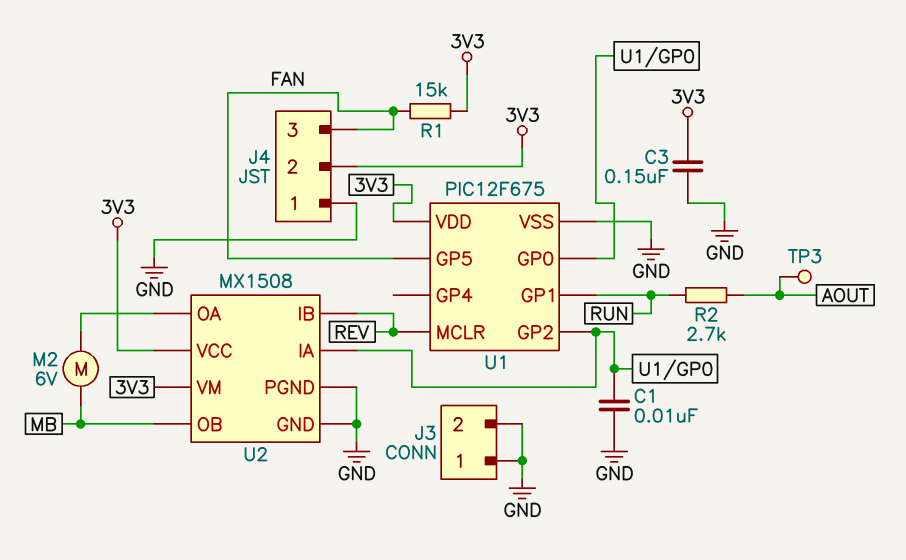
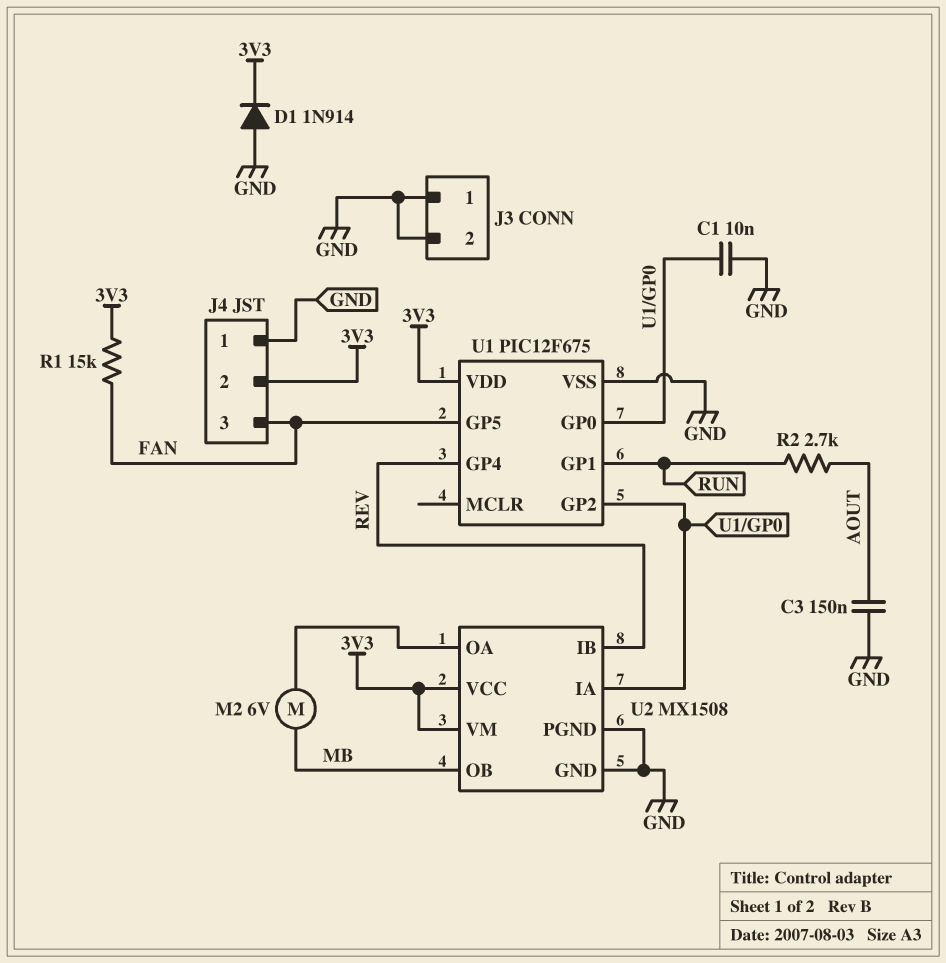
C3: 150nF (3V3, GND) -> 150nF (AOUT, GND)
D1: none -> diode 1N914 (A GND, K 3V3)
TP3: test point (AOUT) -> none
U1 pin GP4: none -> REV
U1 pin MCLR: REV -> none

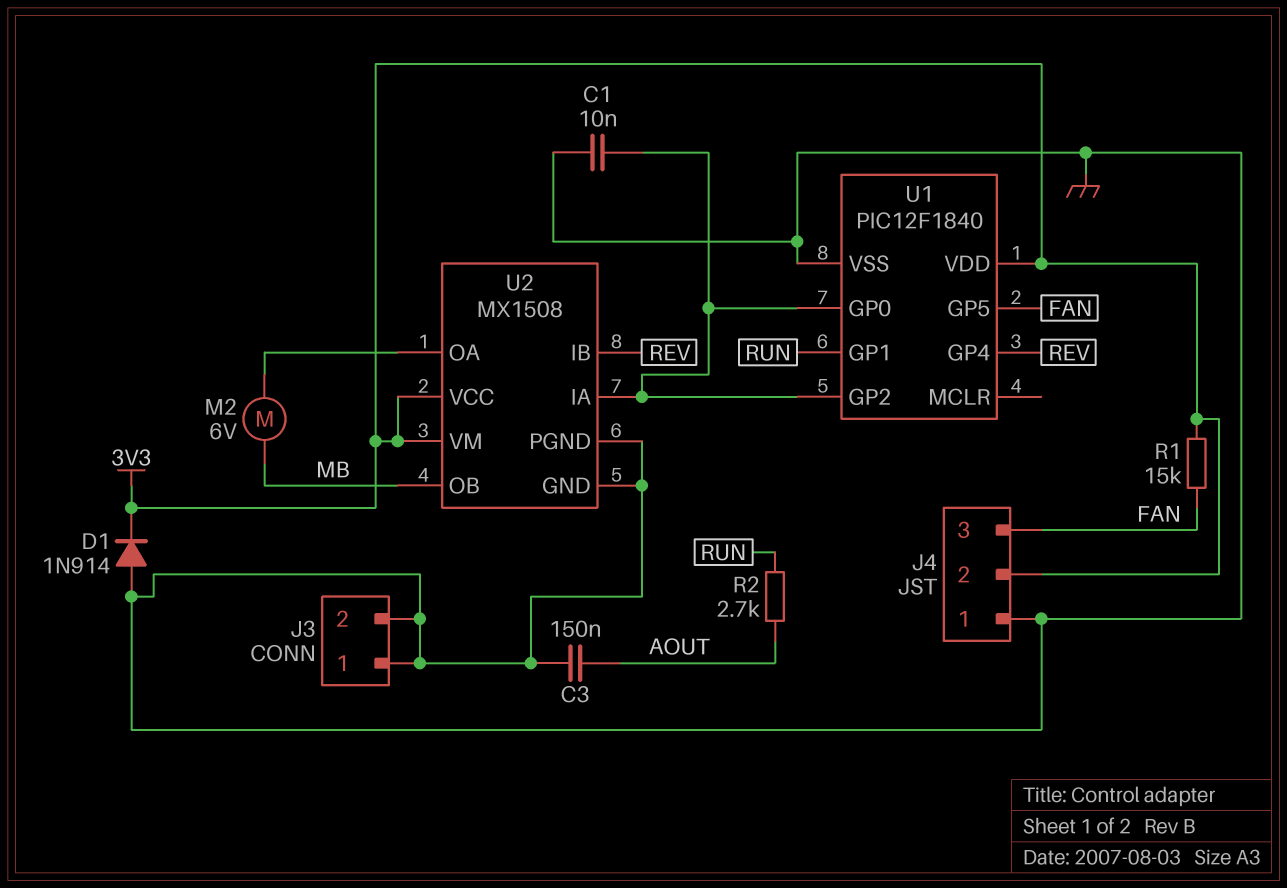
U1: PIC12F675 -> PIC12F1840

